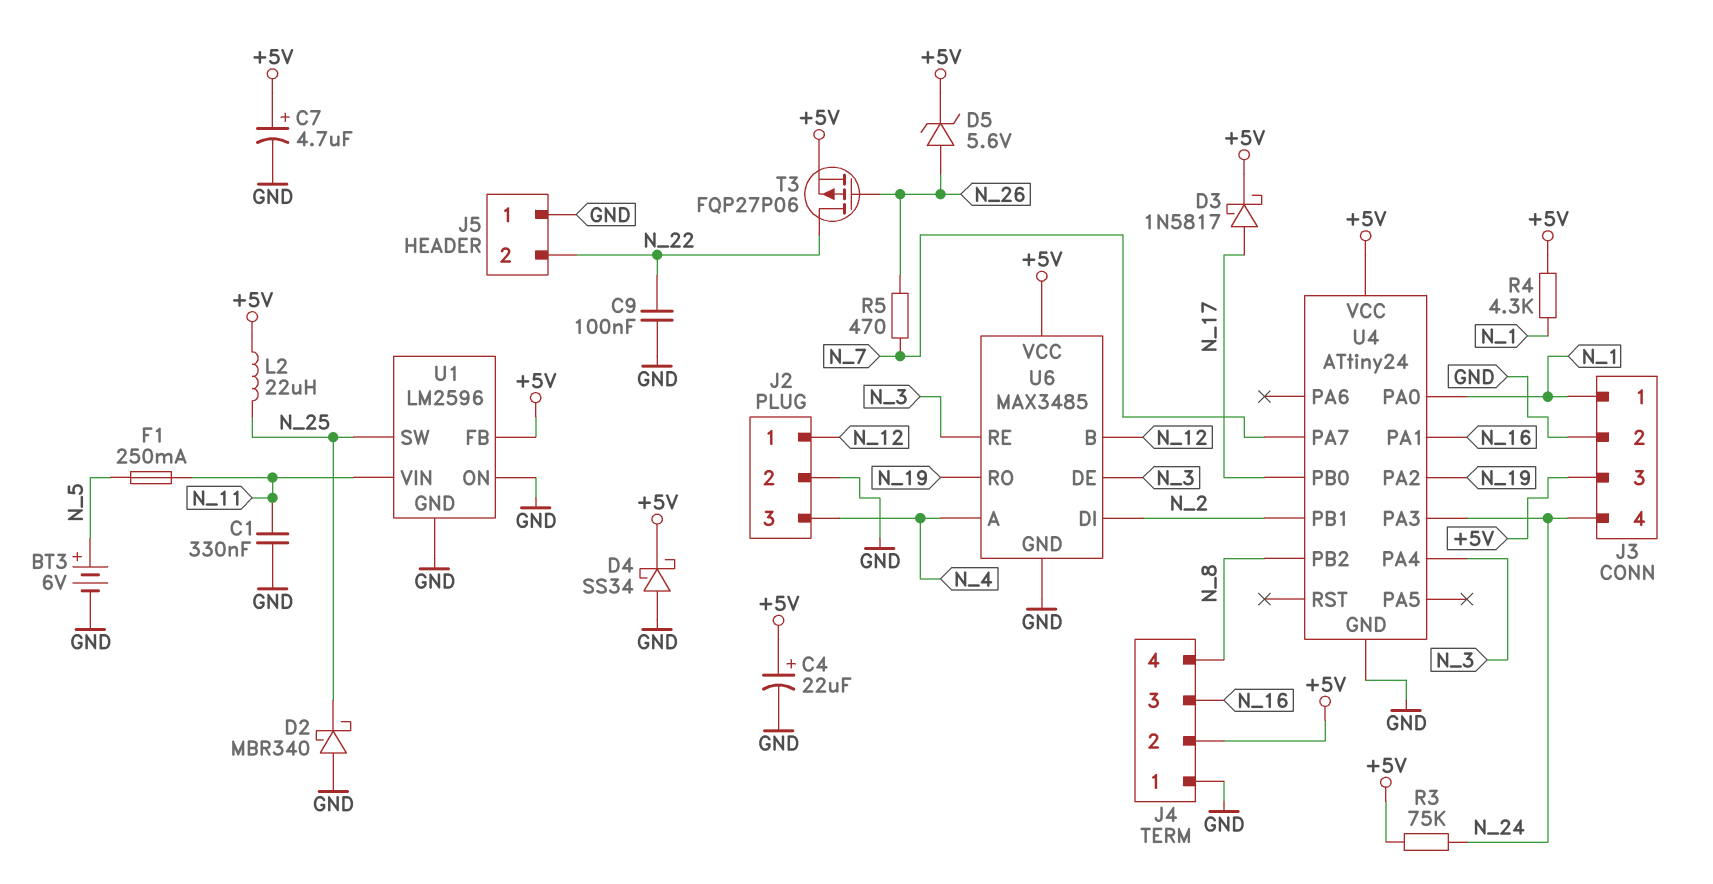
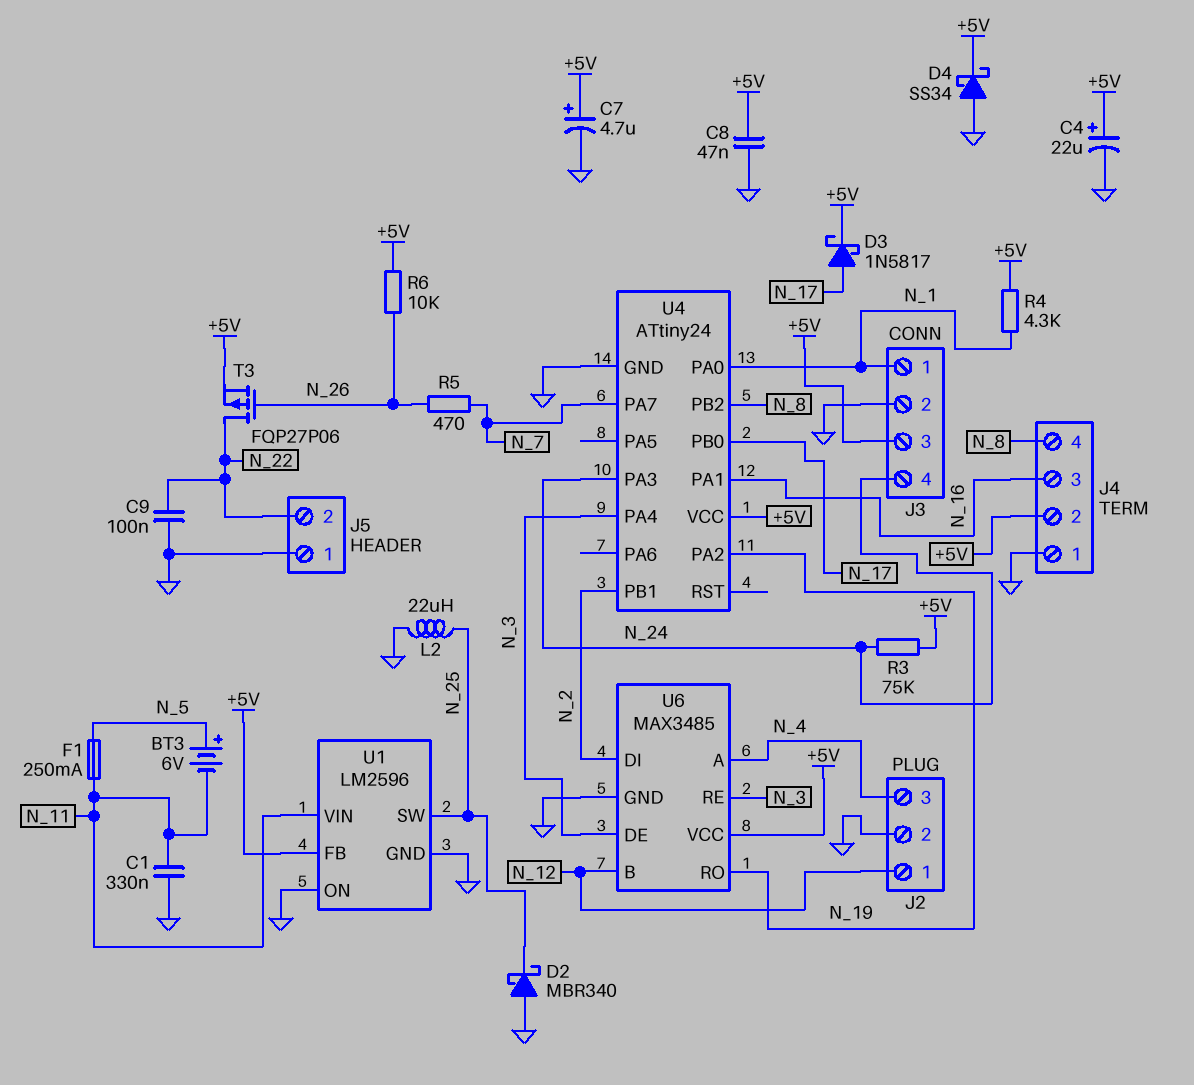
BT3: 6V (plus N_5, minus GND) -> 6V (plus N_5, minus N_11)
C8: none -> 47nF (+5V, GND)
D5: zener 5.6V (A N_26, K +5V) -> none
L2: 22uH (+5V, N_25) -> 22uH (GND, N_25)
R6: none -> 10k (+5V, N_26)

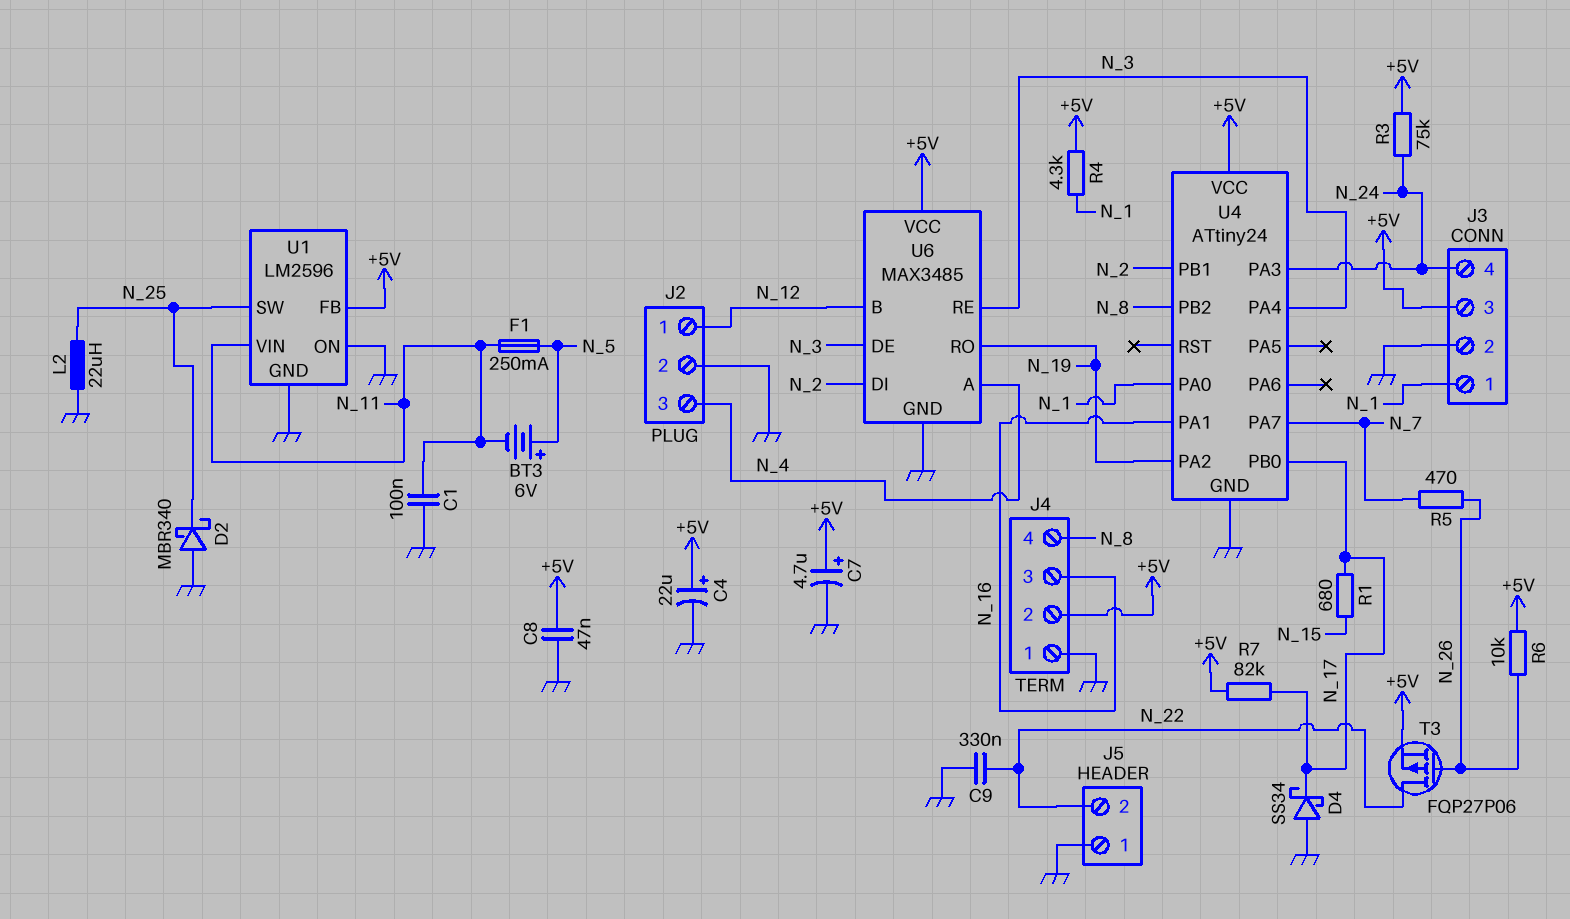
C1: 330nF (GND, N_11) -> 100nF (GND, N_11)
C9: 100nF (GND, N_22) -> 330nF (GND, N_22)
D3: schottky 1N5817 (A N_17, K +5V) -> none
D4: schottky SS34 (A GND, K +5V) -> schottky SS34 (A GND, K N_17)
R1: none -> 680 (N_15, N_17)
R7: none -> 82k (+5V, N_17)

